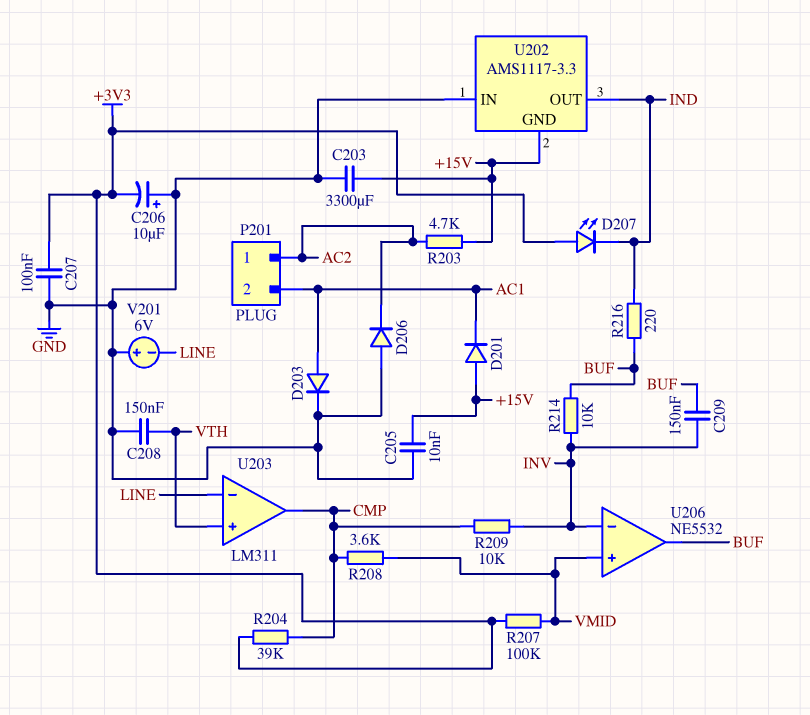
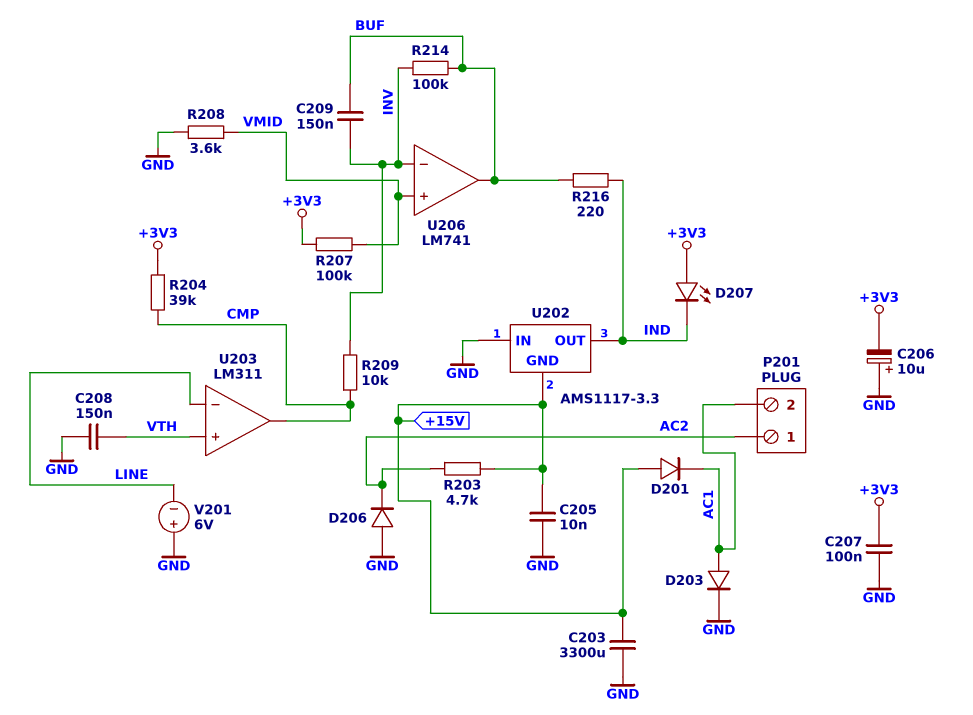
R208: 3.6k (CMP, VMID) -> 3.6k (GND, VMID)
R214: 10k (BUF, INV) -> 100k (BUF, INV)
U206: NE5532 -> LM741

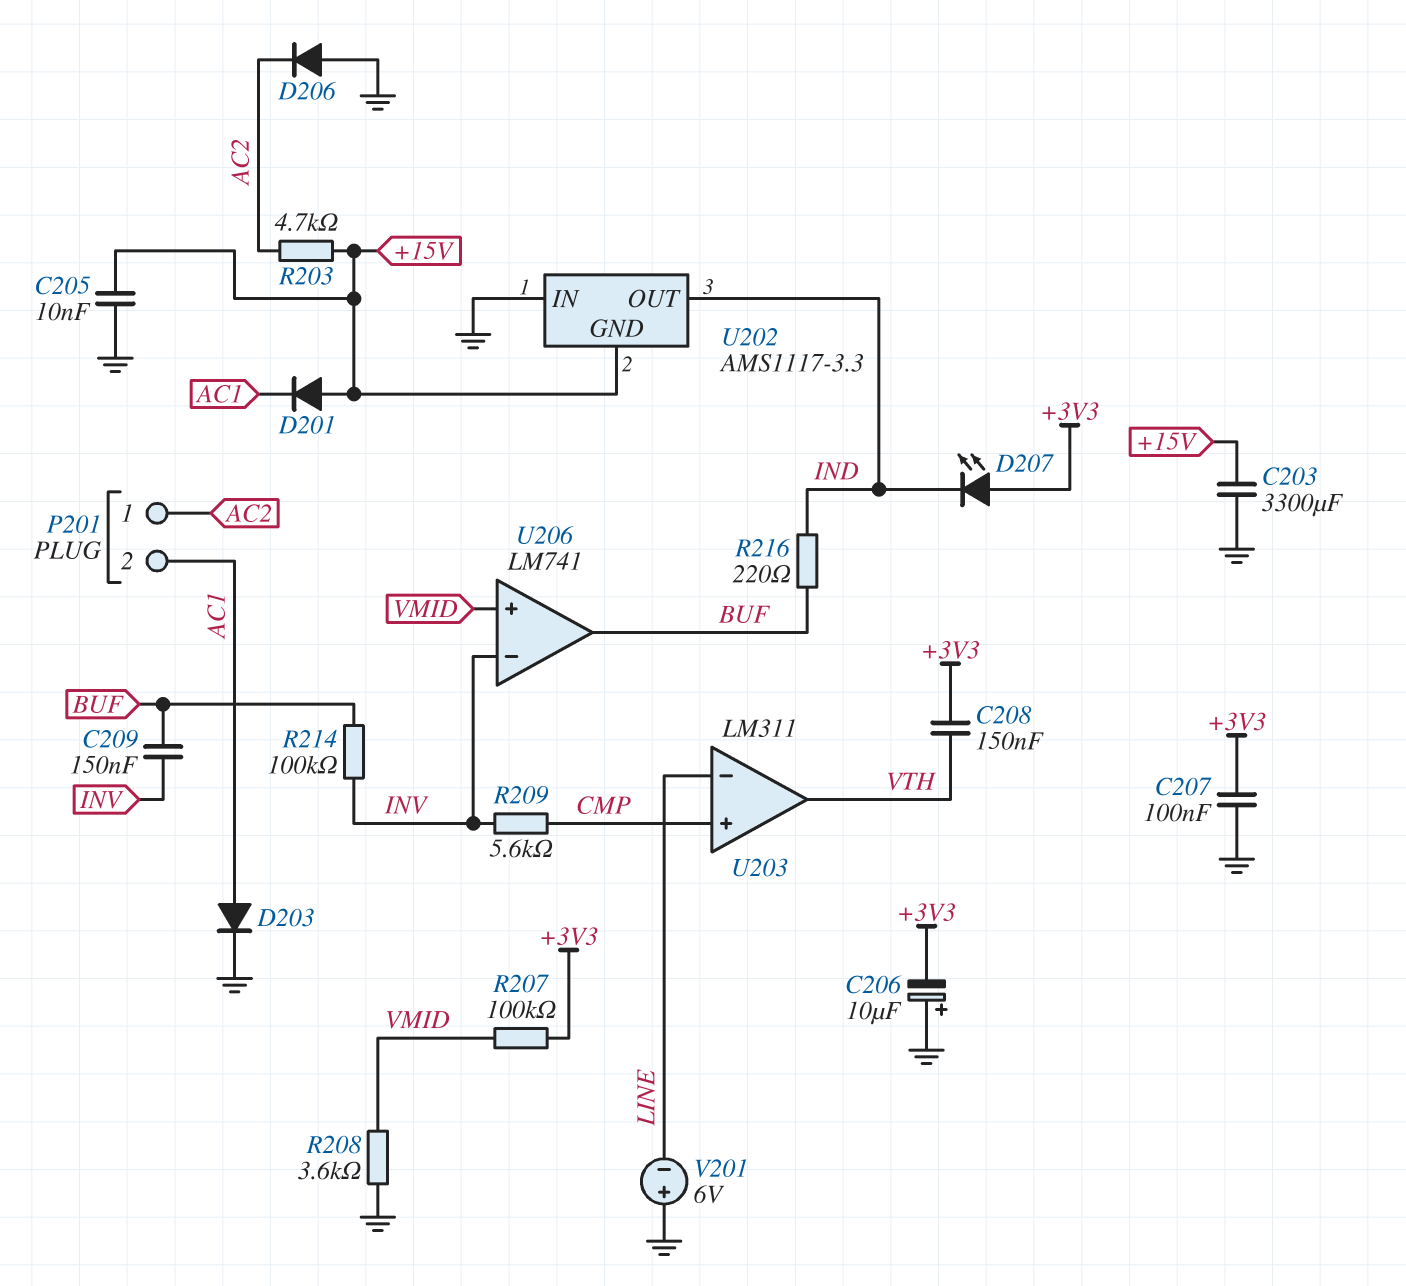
C208: 150nF (GND, VTH) -> 150nF (+3V3, VTH)
R204: 39k (+3V3, CMP) -> none
R209: 10k (CMP, INV) -> 5.6k (CMP, INV)
U203 pin in+: VTH -> CMP
U203 pin out: CMP -> VTH

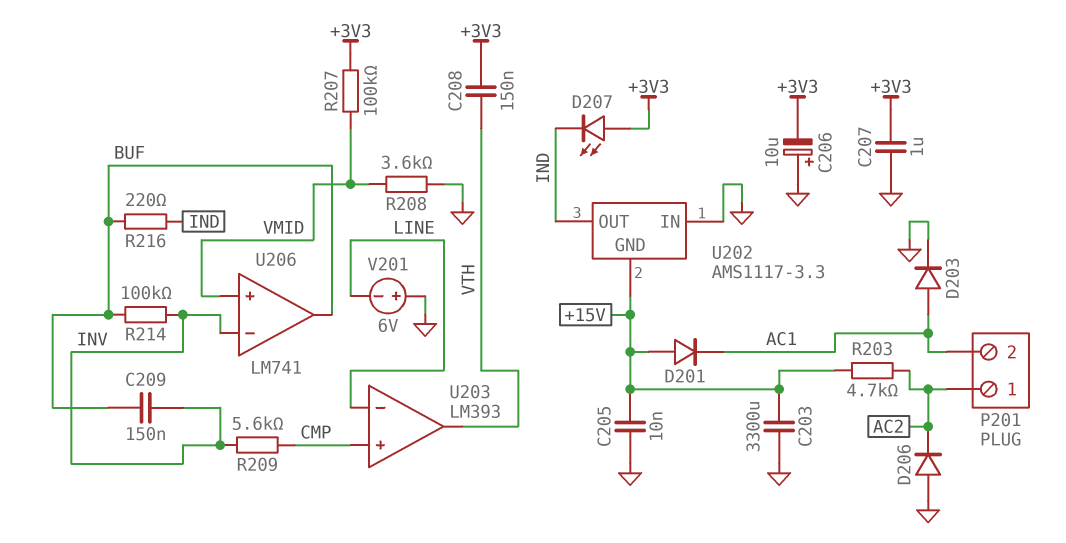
C207: 100nF (+3V3, GND) -> 1uF (+3V3, GND)
U203: LM311 -> LM393

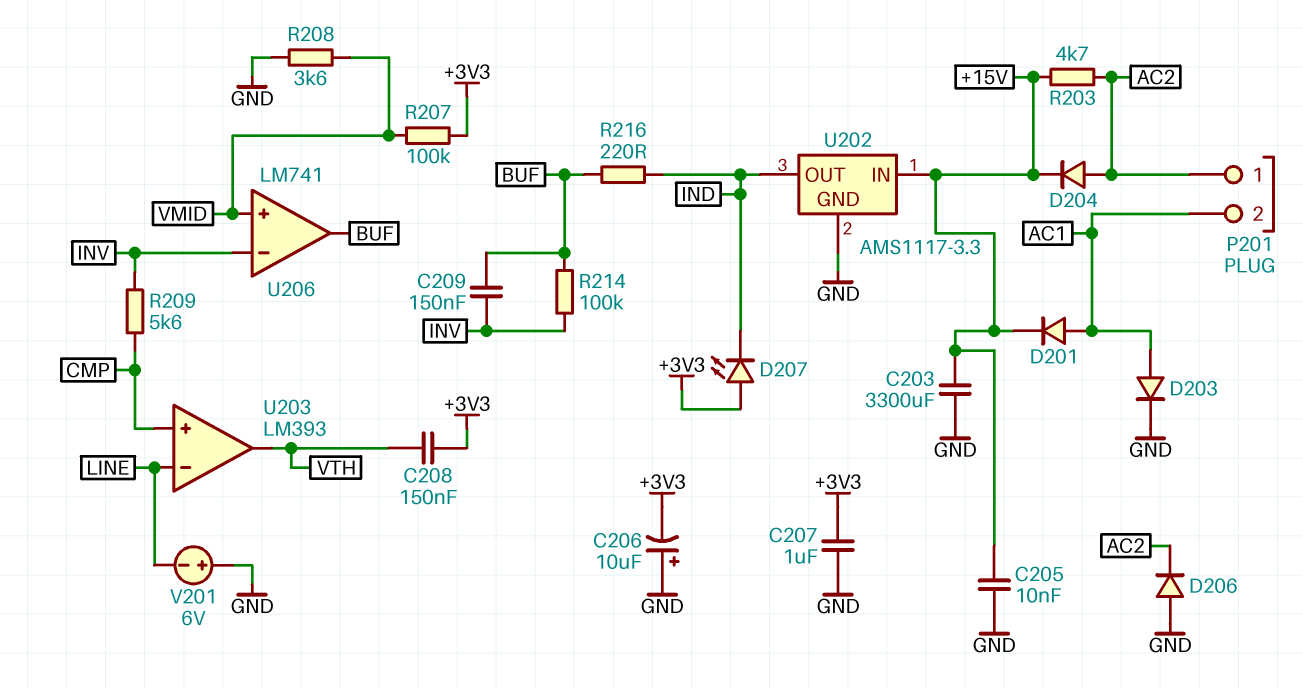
D201: diode (A +15V, K AC1) -> diode (A AC1, K +15V)
D204: none -> diode (A AC2, K +15V)
U202 pin GND: +15V -> GND
U202 pin IN: GND -> +15V

